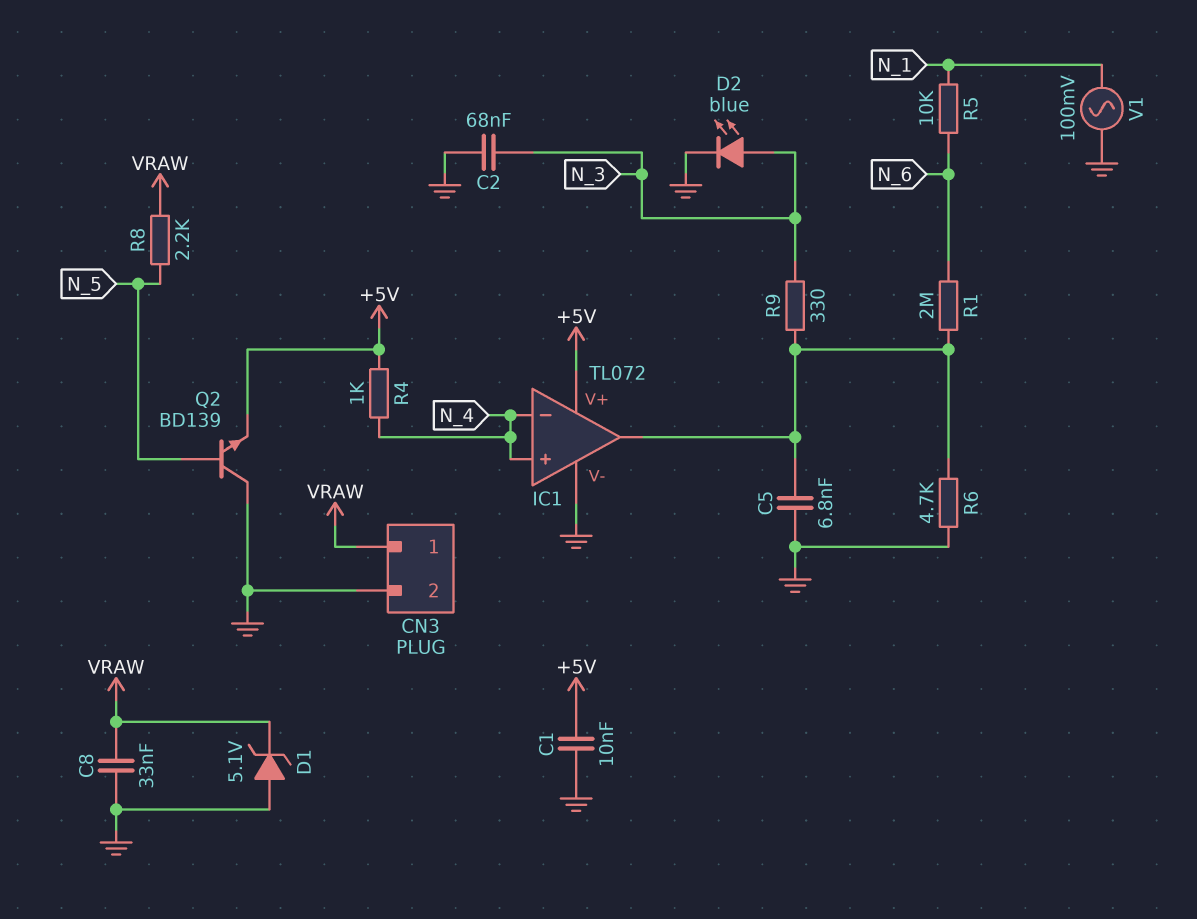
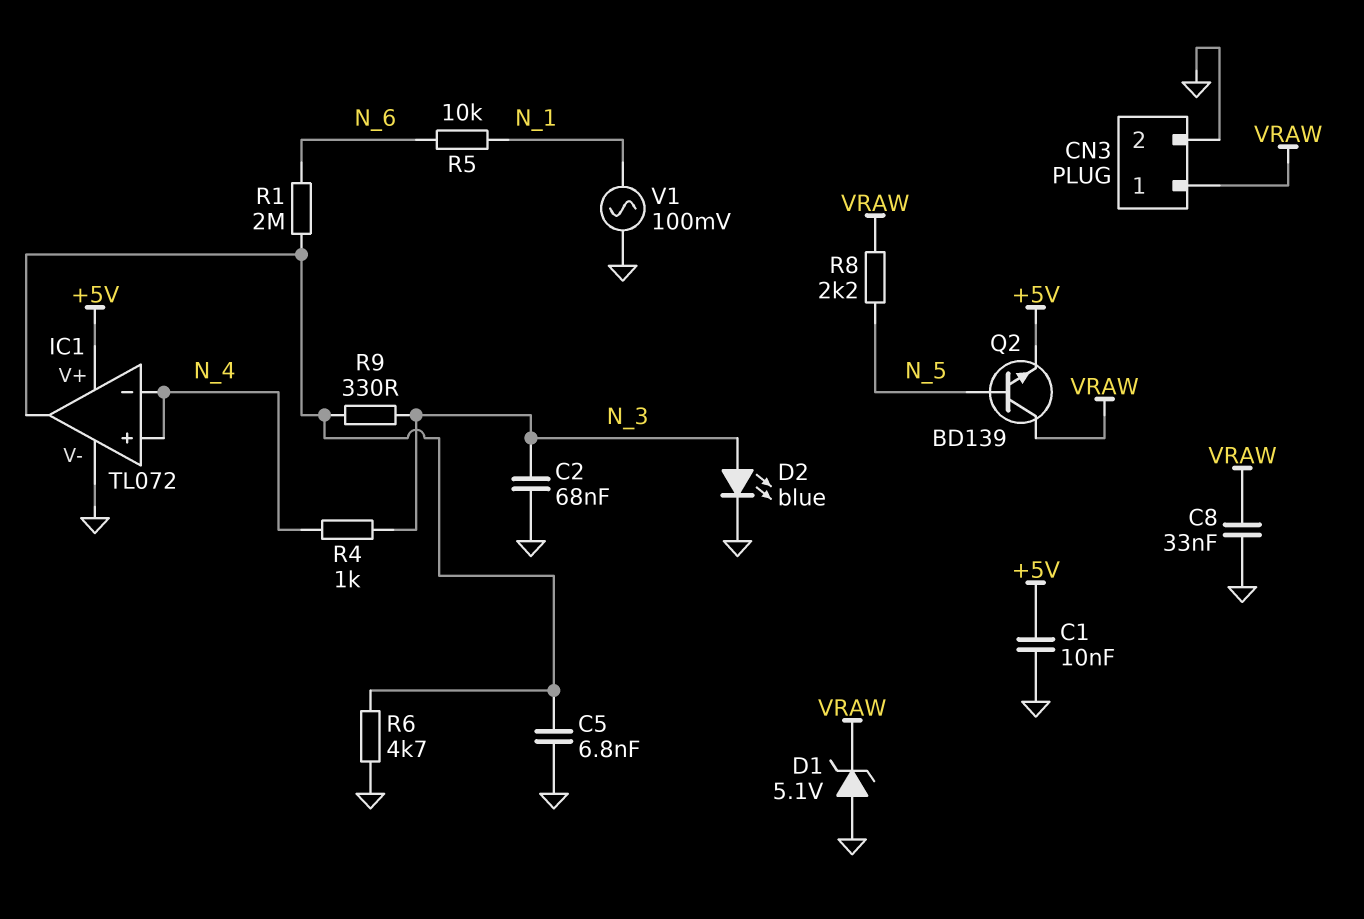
Q2: NPN BD139 (B N_5, C GND, E +5V) -> NPN BD139 (B N_5, C VRAW, E +5V)
R4: 1k (+5V, N_4) -> 1k (N_3, N_4)

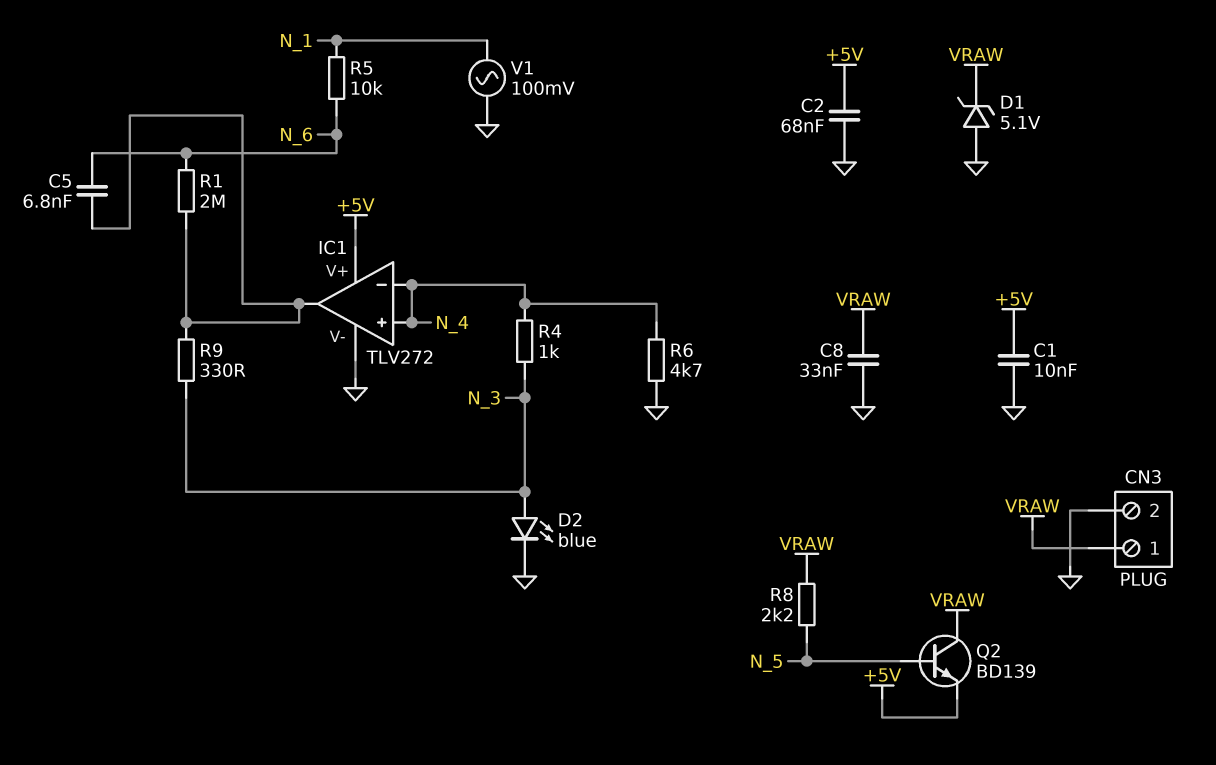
C2: 68nF (GND, N_3) -> 68nF (+5V, GND)
C5: 6.8nF (GND, IC1/out) -> 6.8nF (IC1/out, N_6)
IC1: TL072 -> TLV272
R6: 4.7k (GND, IC1/out) -> 4.7k (GND, N_4)

